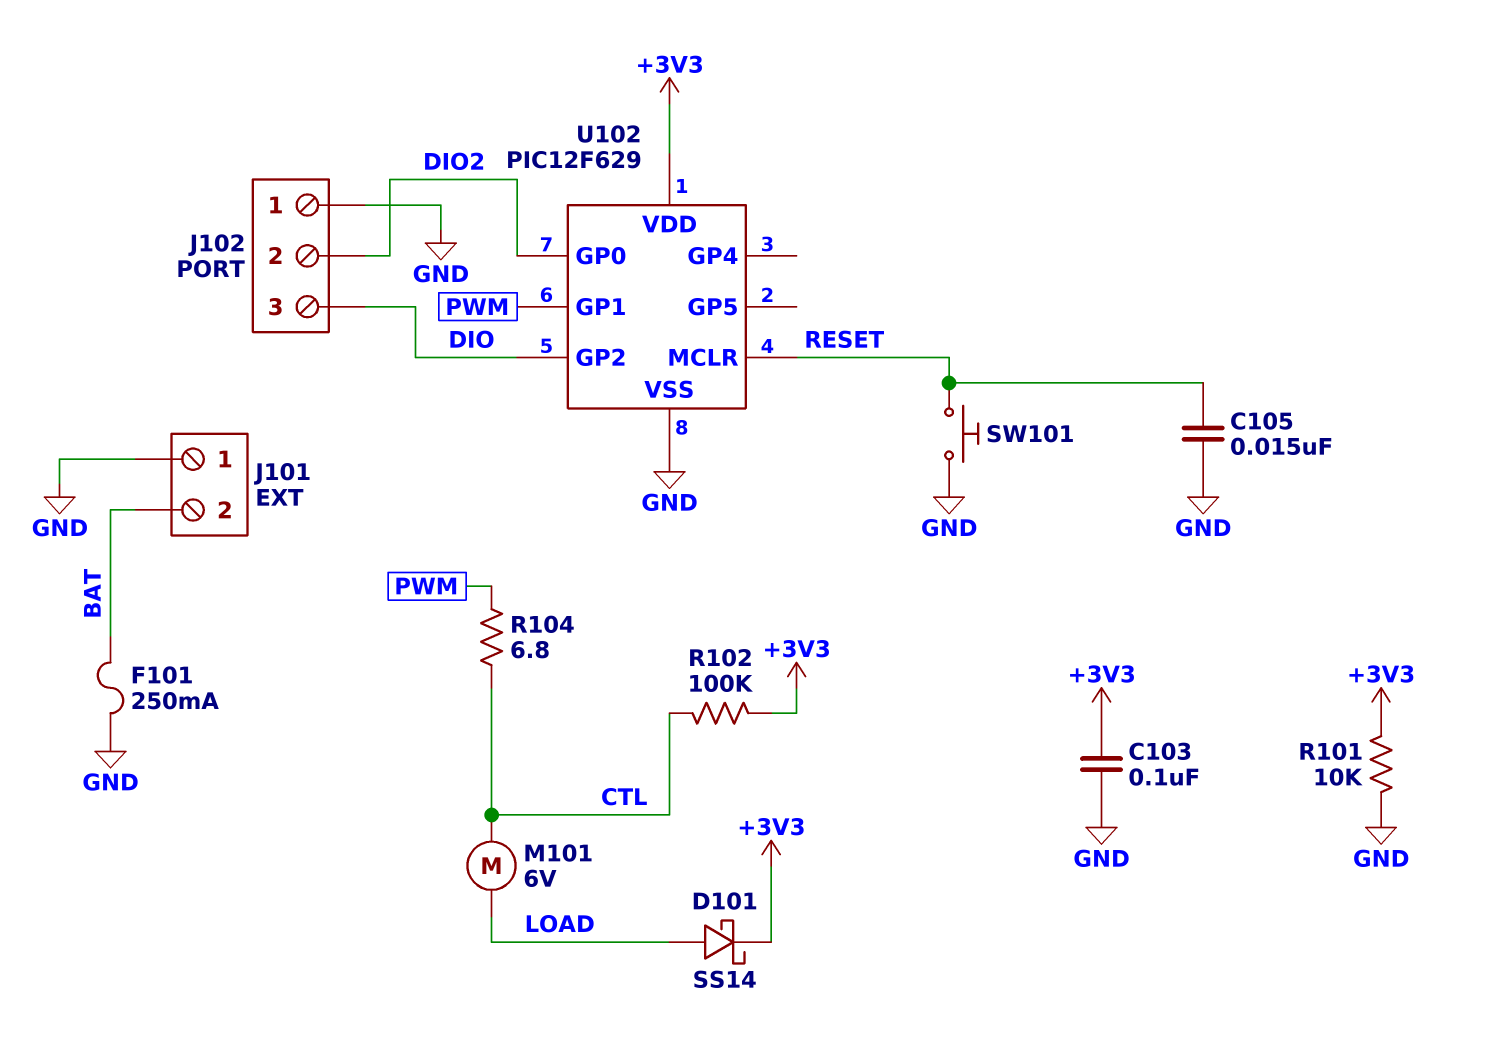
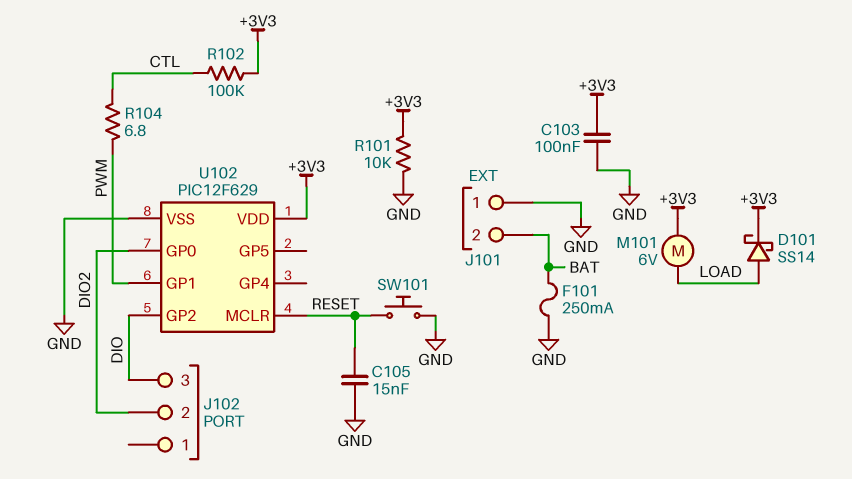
J102 pin 1: GND -> none
M101: motor 6V (CTL, LOAD) -> motor 6V (+3V3, LOAD)

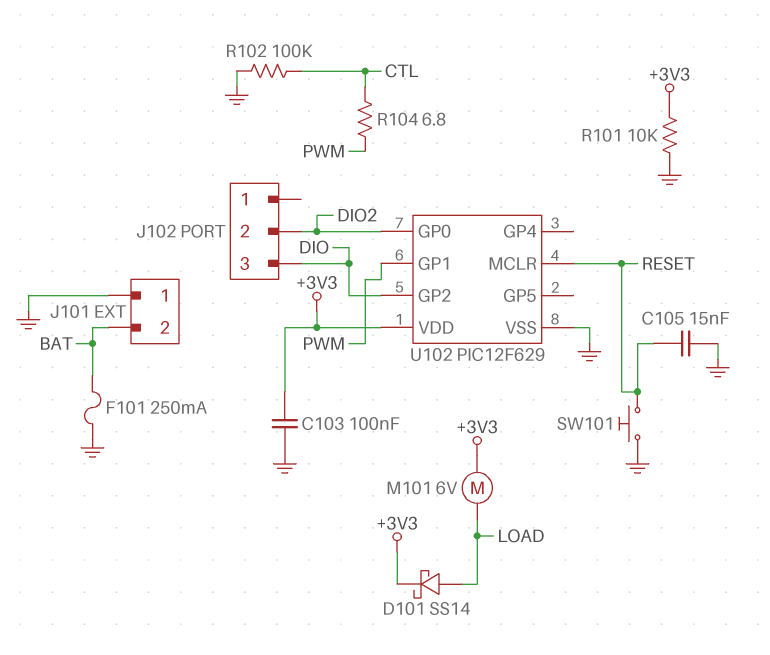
R102: 100k (+3V3, CTL) -> 100k (CTL, GND)

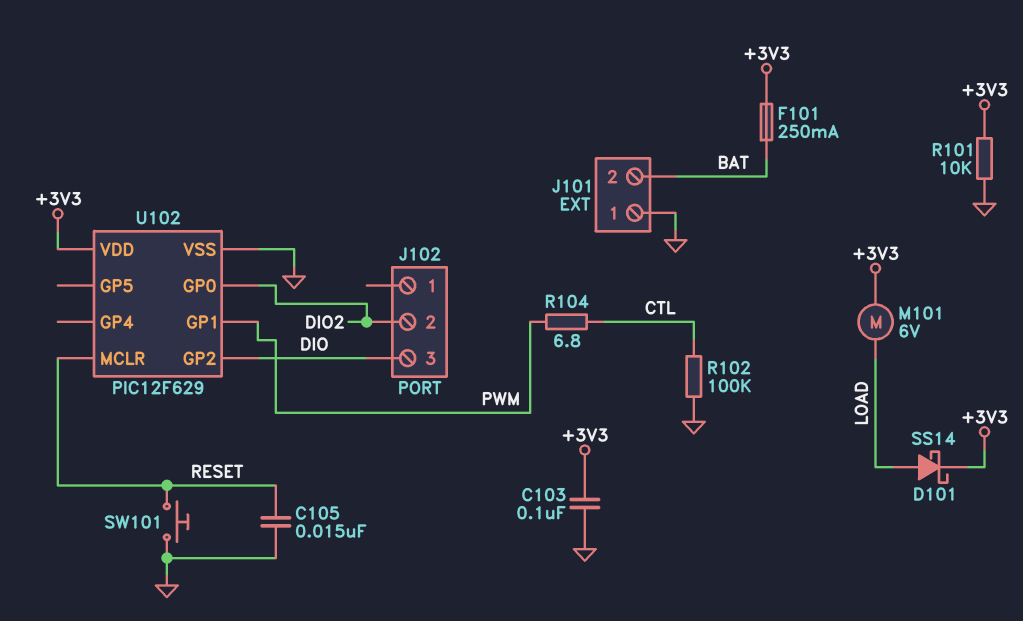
F101: 250mA (BAT, GND) -> 250mA (+3V3, BAT)

